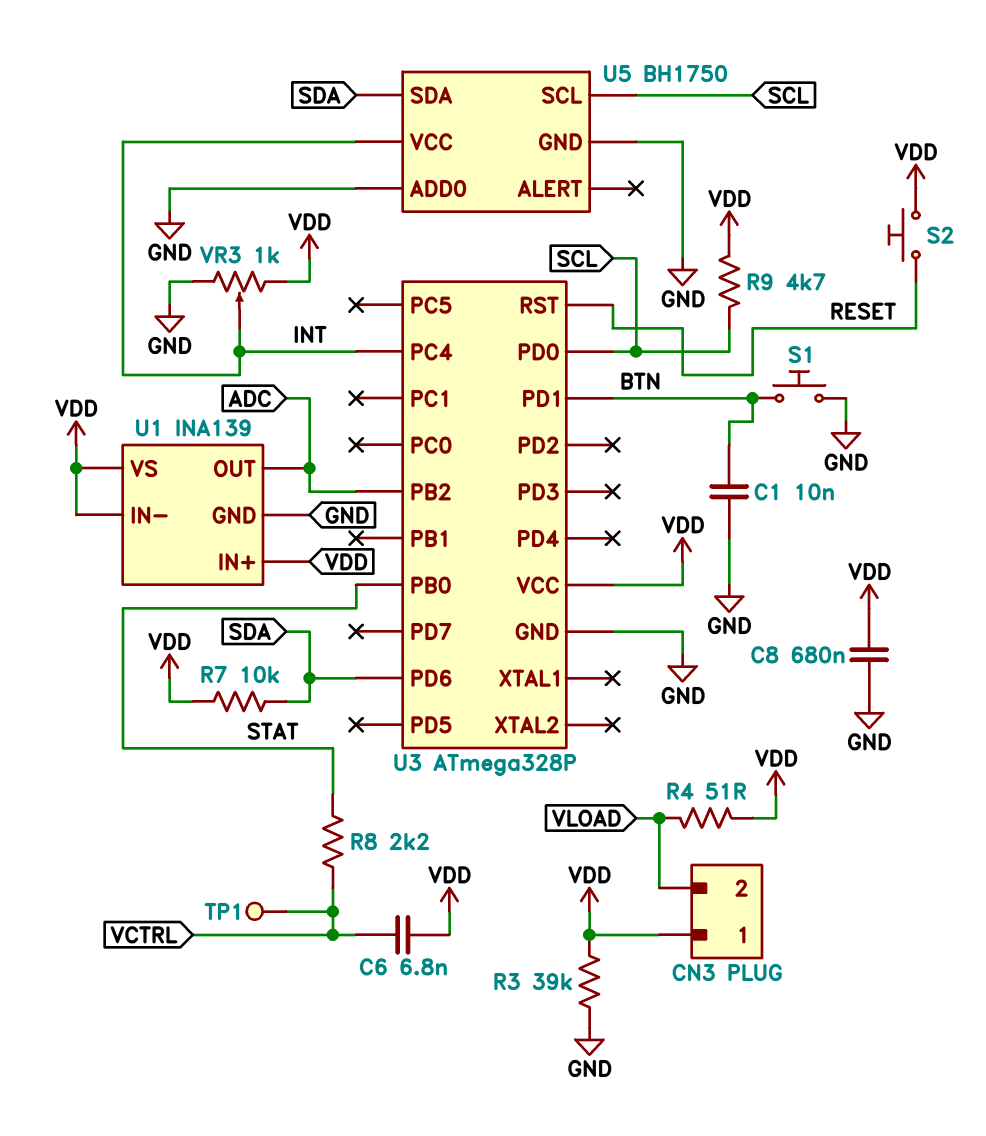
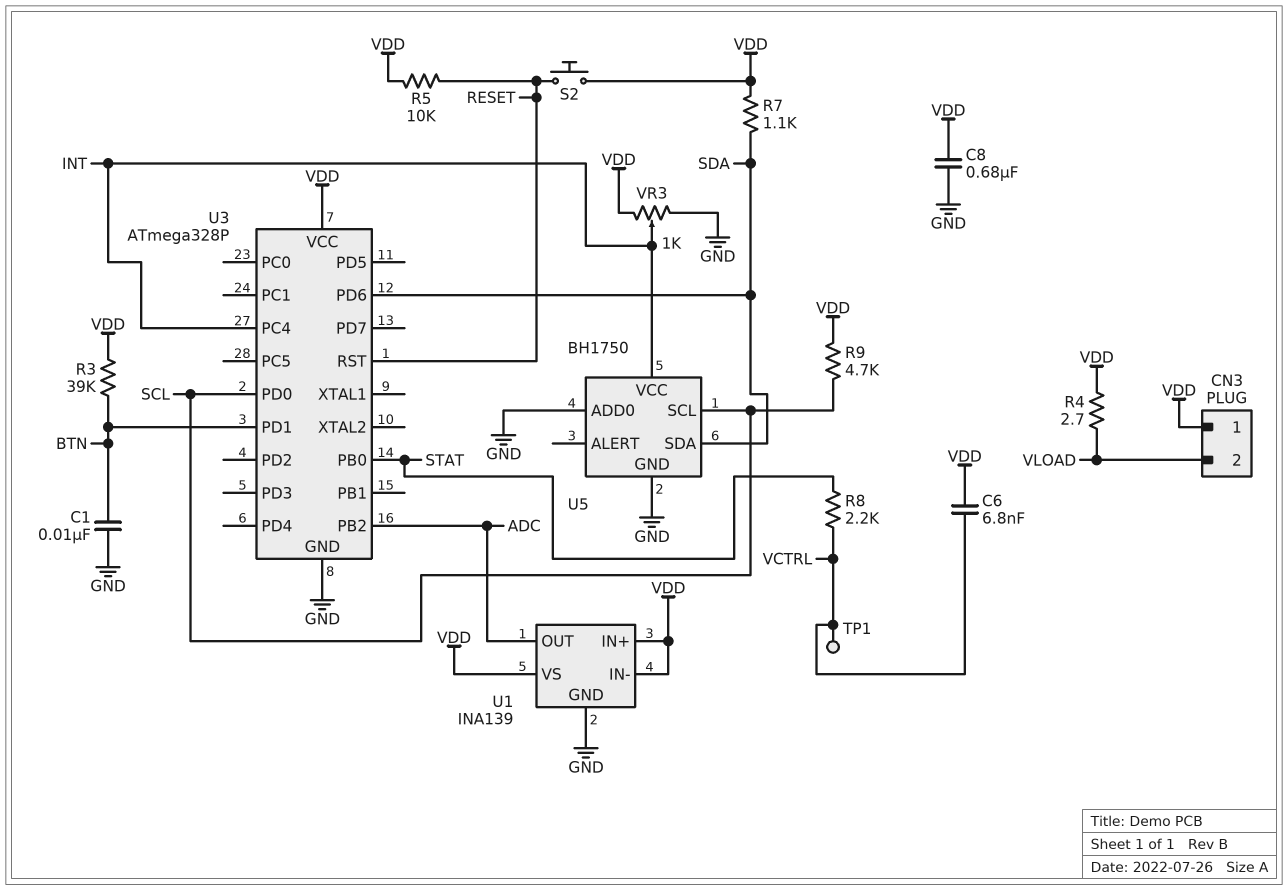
R3: 39k (GND, VDD) -> 39k (BTN, VDD)
R4: 51 (VDD, VLOAD) -> 2.7 (VDD, VLOAD)
R5: none -> 10k (RESET, VDD)
R7: 10k (SDA, VDD) -> 1.1k (SDA, VDD)
S1: button (BTN, GND) -> none

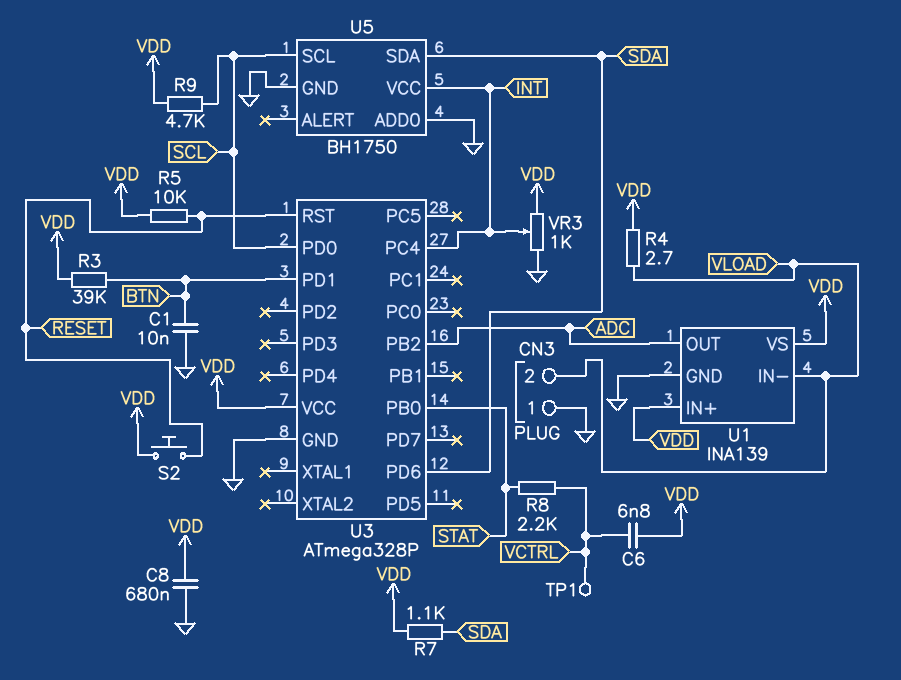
CN3 pin 1: VDD -> GND
U1 pin IN-: VDD -> VLOAD

